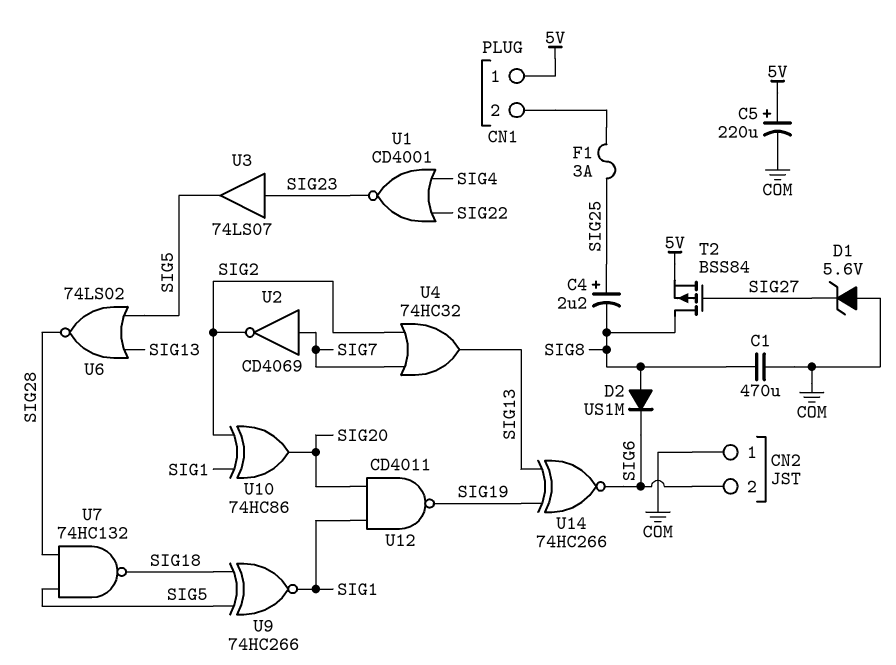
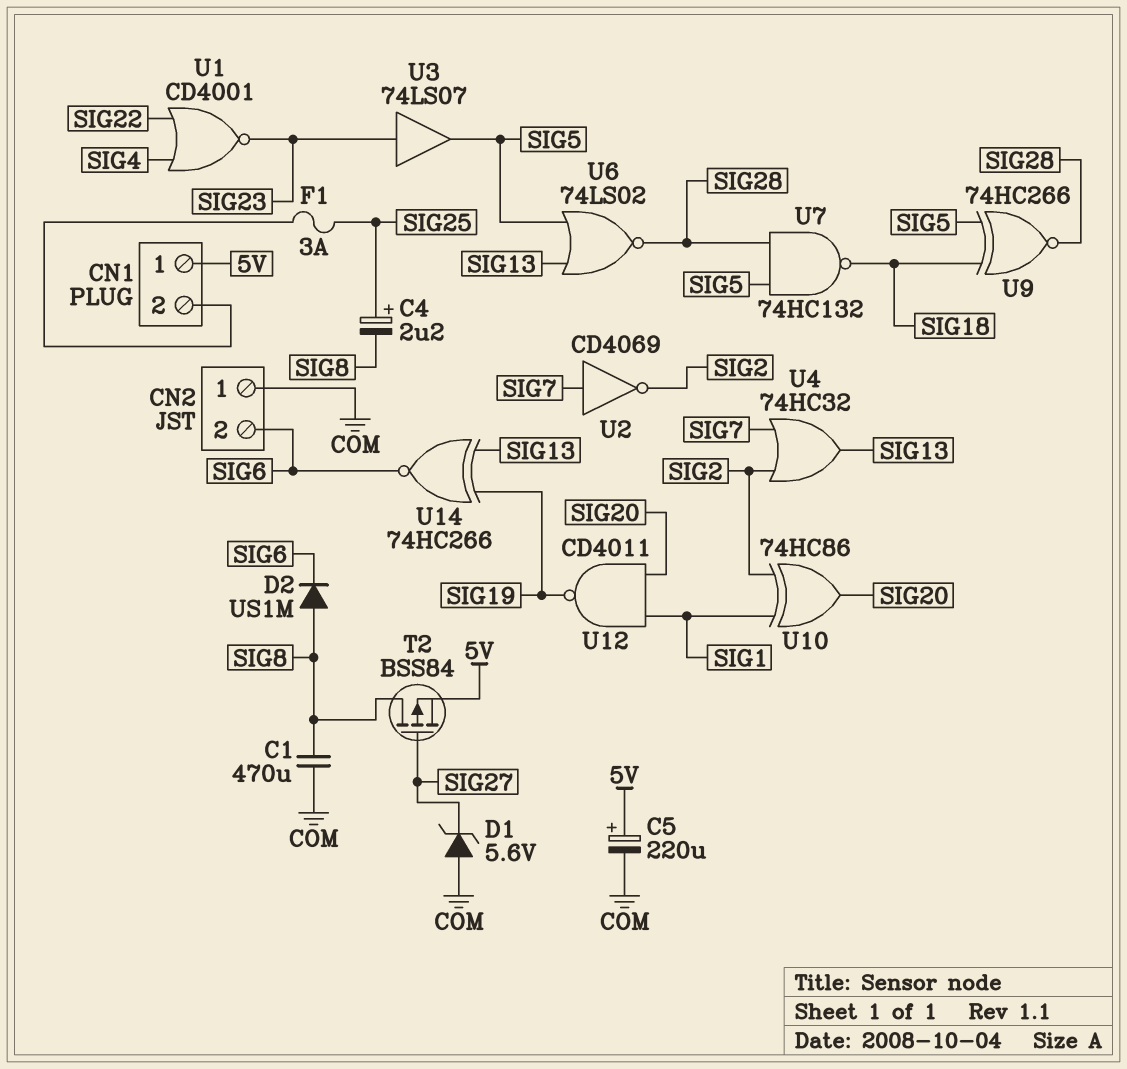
U9: XNOR 74HC266 (in SIG5, in SIG18, out SIG1) -> XNOR 74HC266 (in SIG5, in SIG18, out SIG28)

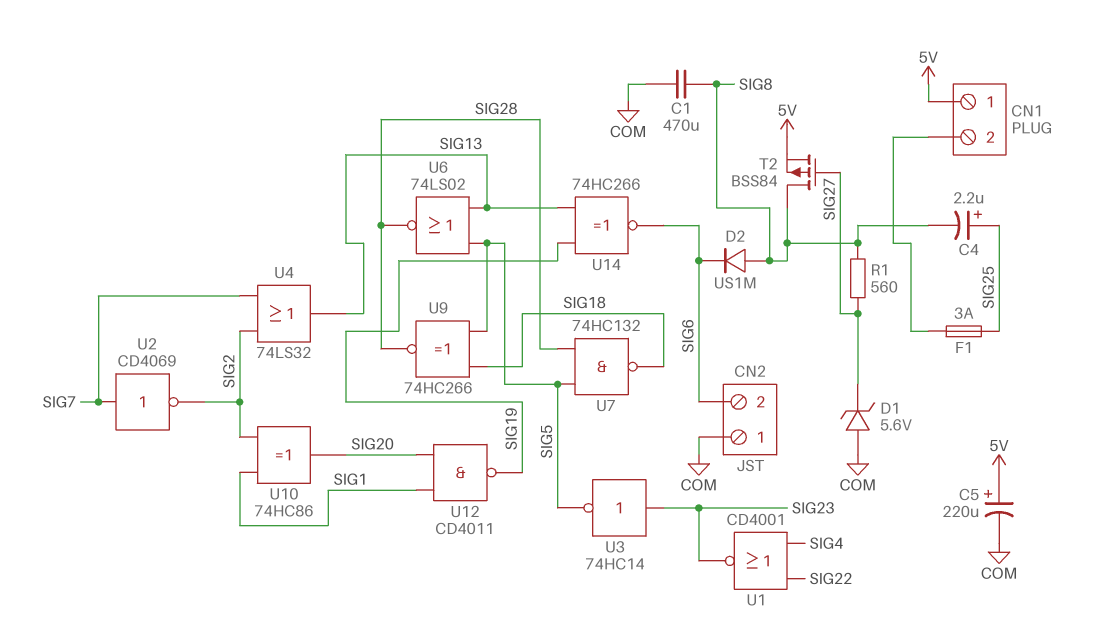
R1: none -> 560 (SIG8, SIG27)
U3: buffer 74LS07 (in SIG23, out SIG5) -> NOT 74HC14 (in SIG23, out SIG5)
U4: OR 74HC32 (in SIG2, in SIG7, out SIG13) -> OR 74LS32 (in SIG2, in SIG7, out SIG13)

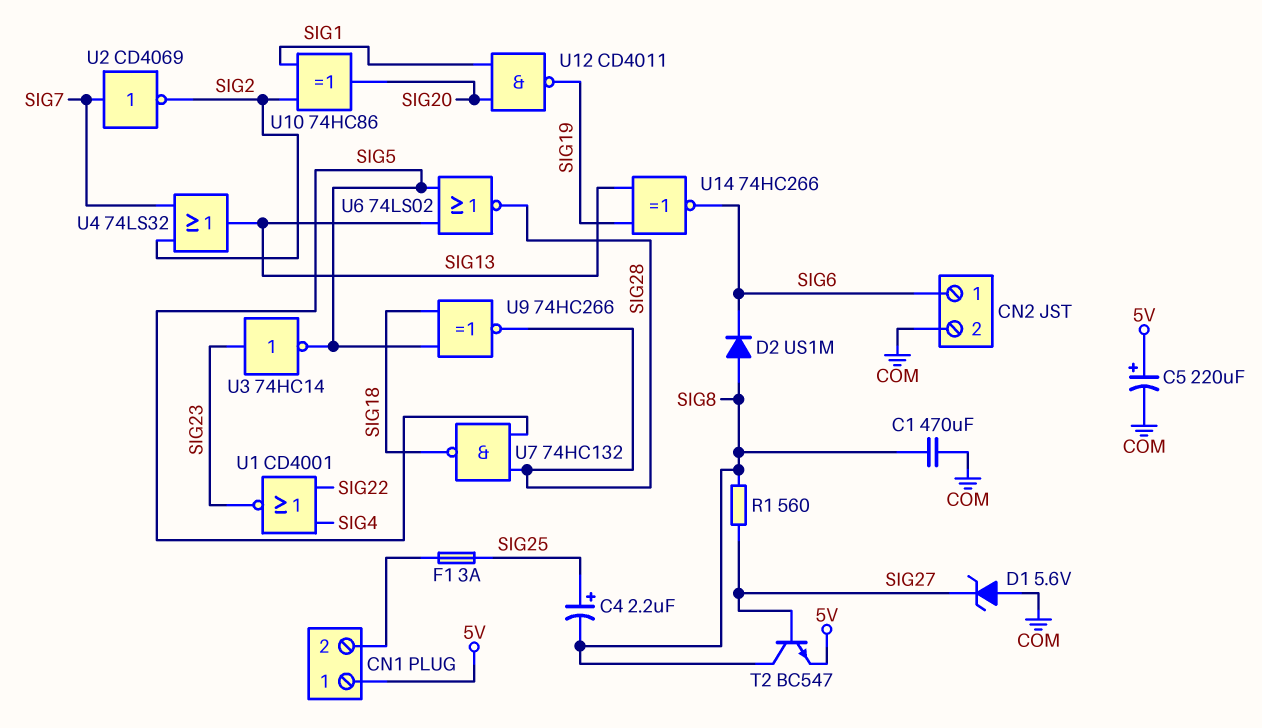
CN2 pin 1: COM -> SIG6
CN2 pin 2: SIG6 -> COM
T2: PMOS BSS84 (G SIG27, D SIG8, S 5V) -> NPN BC547 (B SIG27, C SIG8, E 5V)

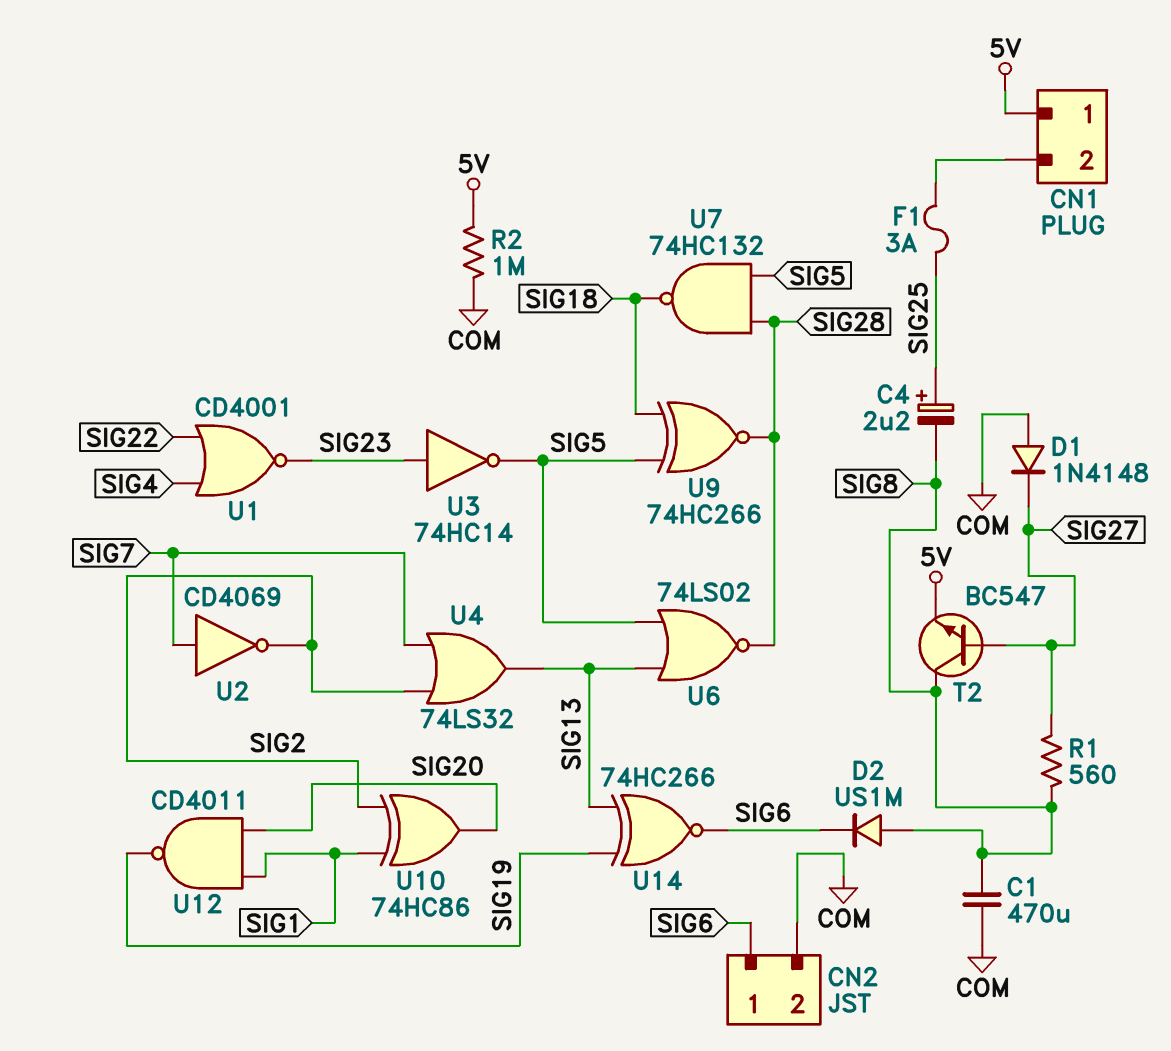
C5: 220uF (plus 5V, minus COM) -> none
D1: zener 5.6V (A COM, K SIG27) -> diode 1N4148 (A COM, K SIG27)
R2: none -> 1M (5V, COM)

